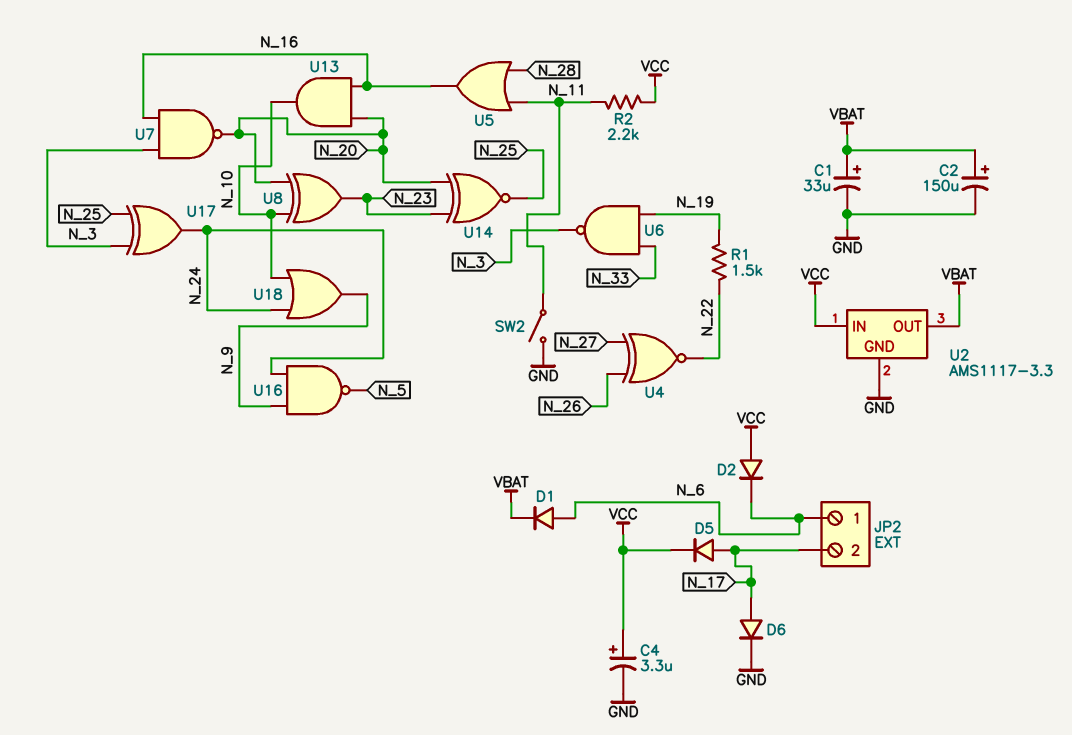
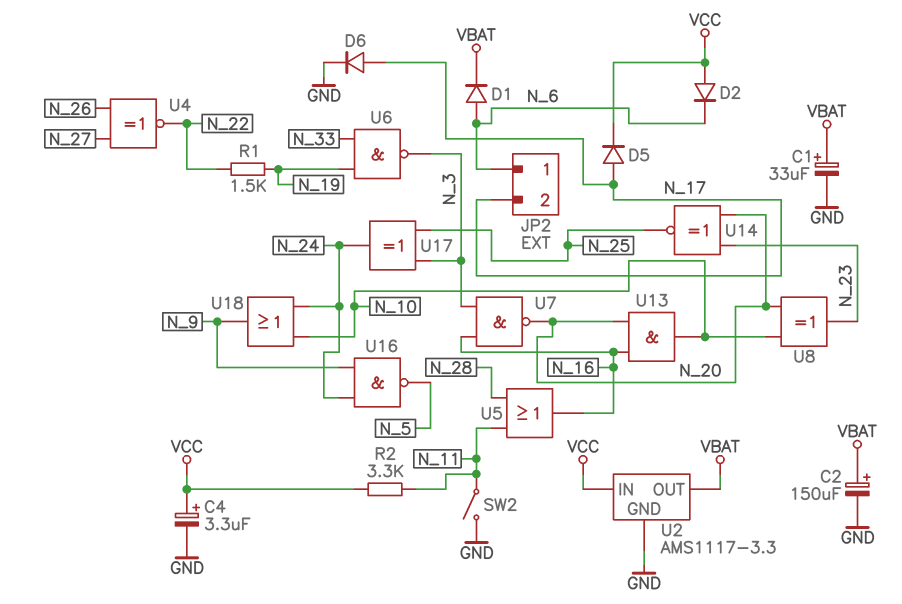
R2: 2.2k (N_11, VCC) -> 3.3k (N_11, VCC)

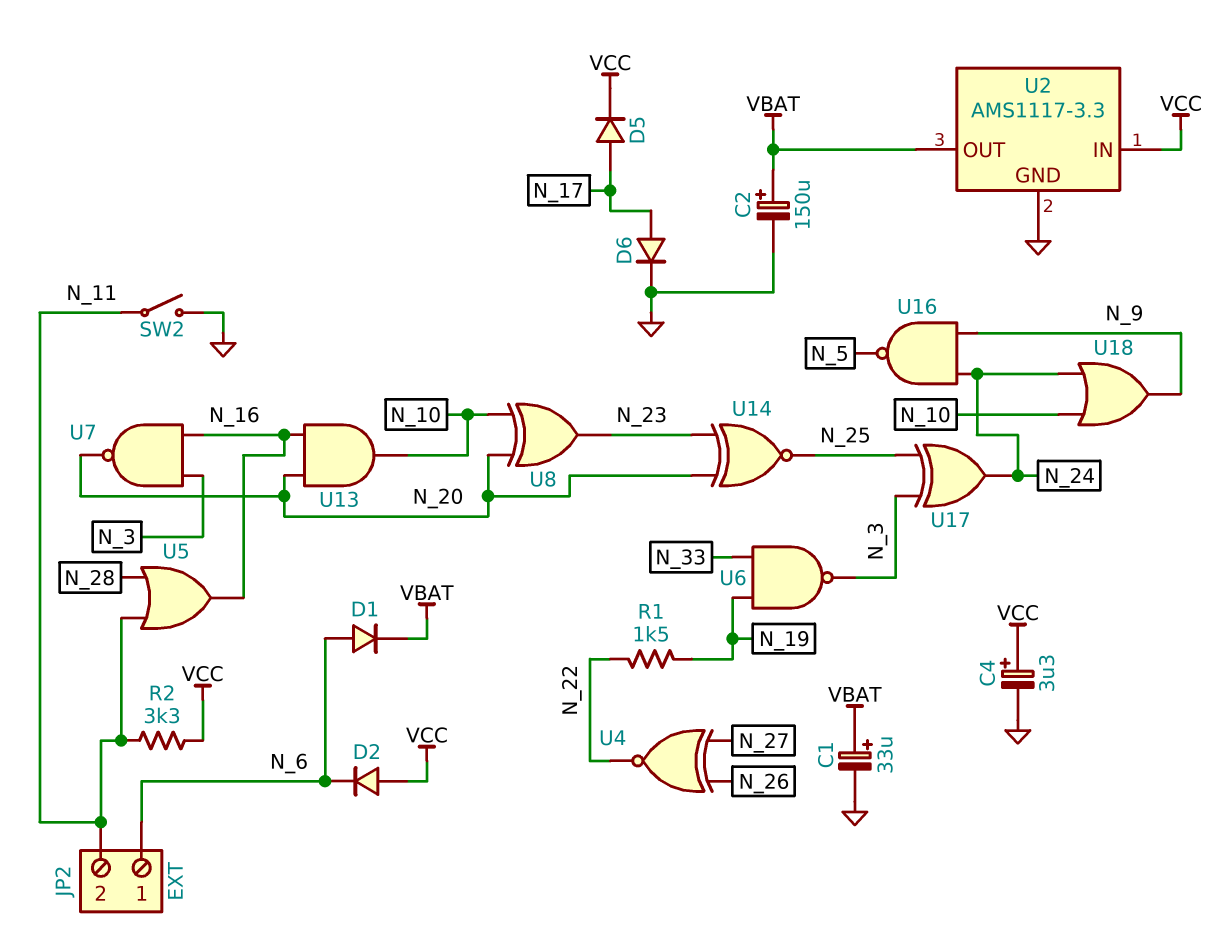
JP2 pin 2: N_17 -> N_11

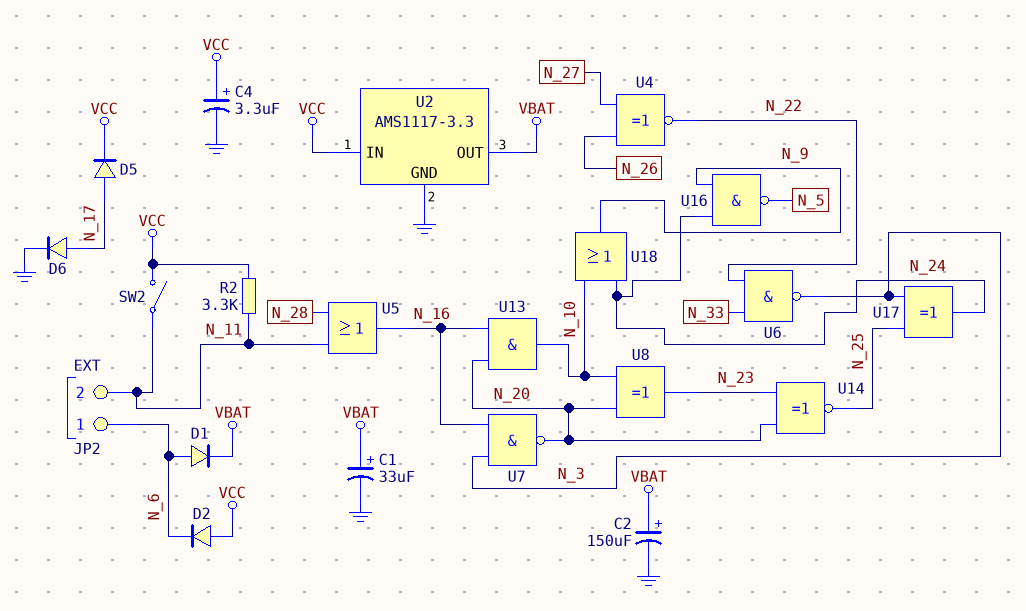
R1: 1.5k (N_19, N_22) -> none
SW2: switch (GND, N_11) -> switch (N_11, VCC)
U6: NAND (in N_19, in N_33, out N_3) -> NAND (in N_22, in N_33, out N_3)

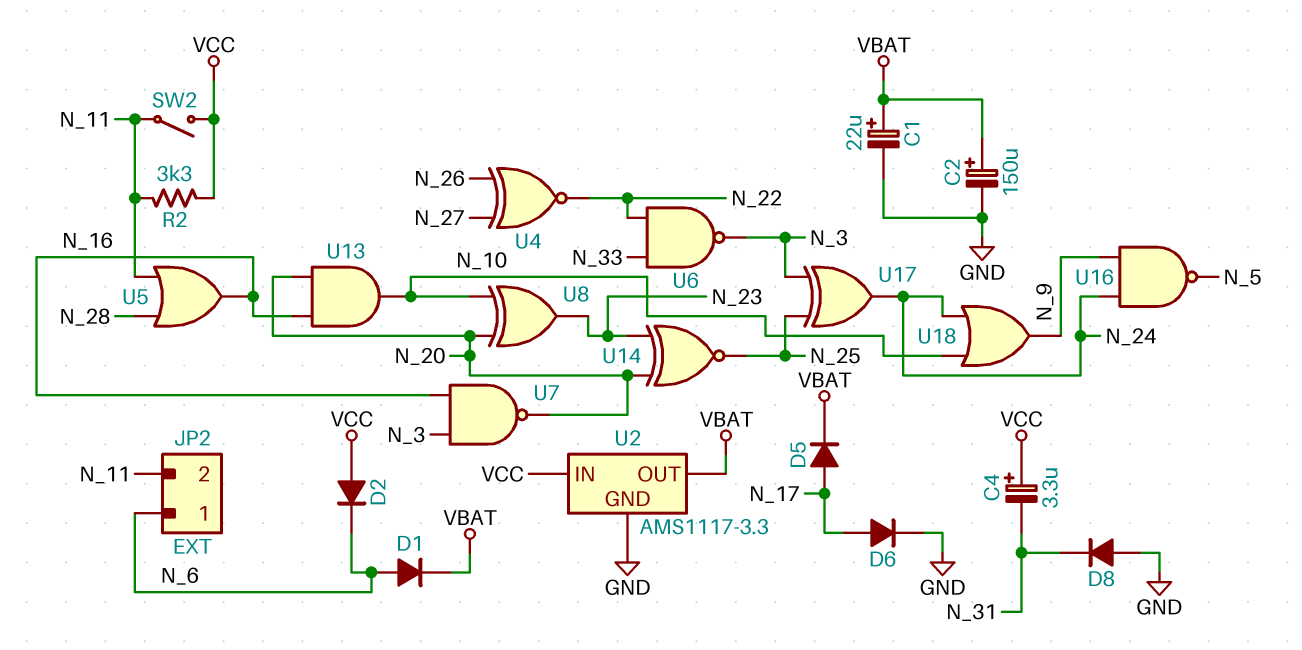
C1: 33uF (plus VBAT, minus GND) -> 22uF (plus VBAT, minus GND)
C4: 3.3uF (plus VCC, minus GND) -> 3.3uF (plus VCC, minus N_31)
D5: diode (A N_17, K VCC) -> diode (A N_17, K VBAT)
D8: none -> diode (A GND, K N_31)

